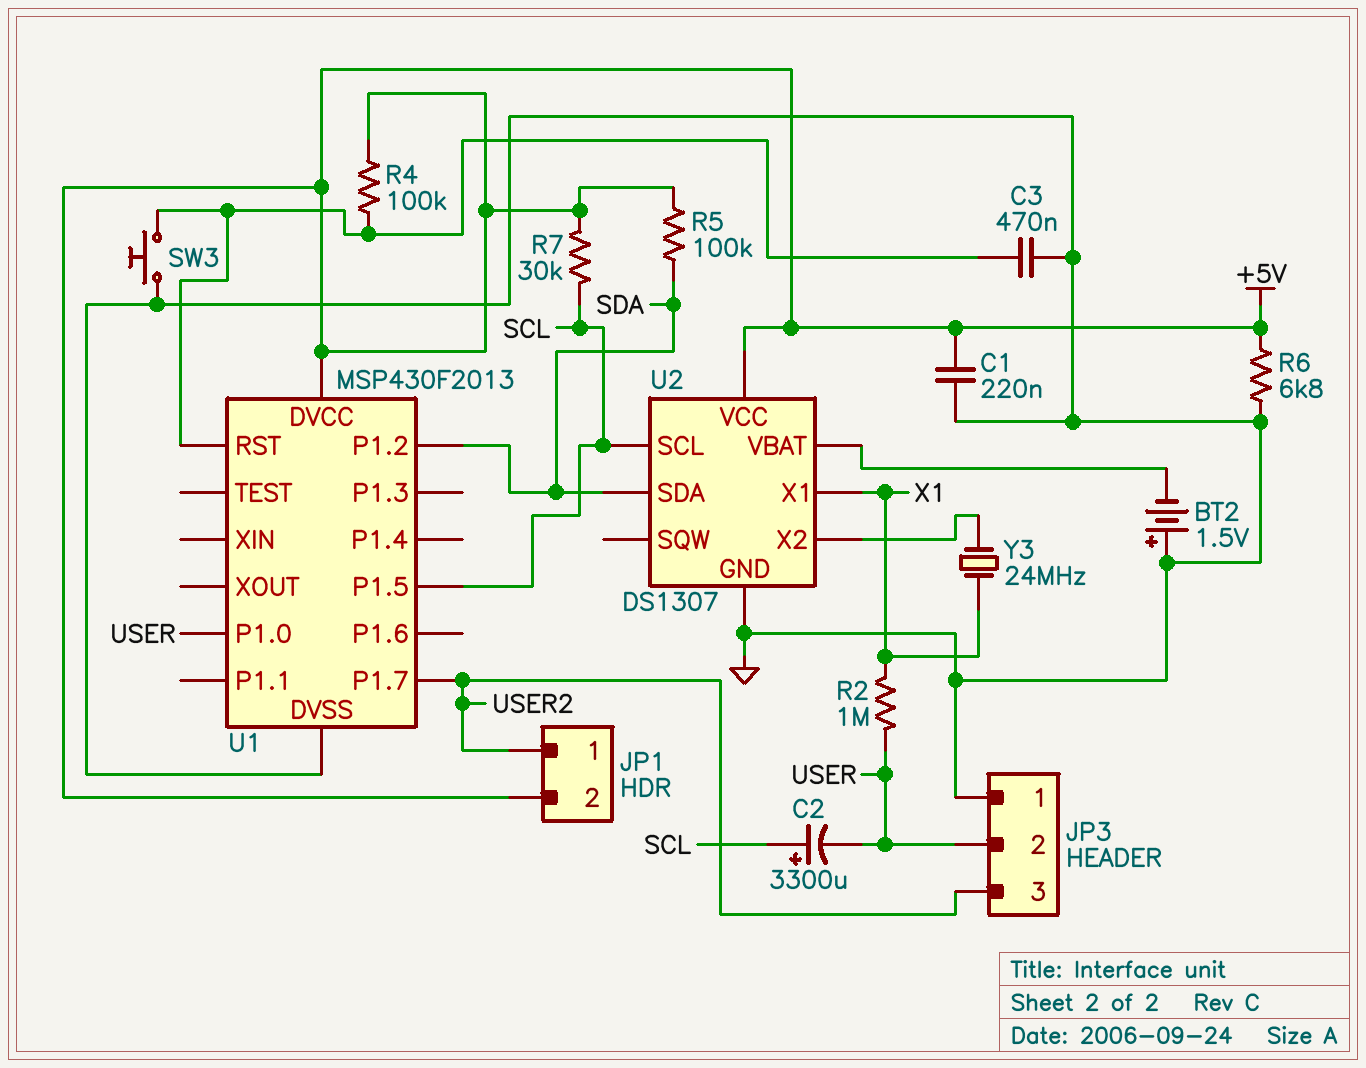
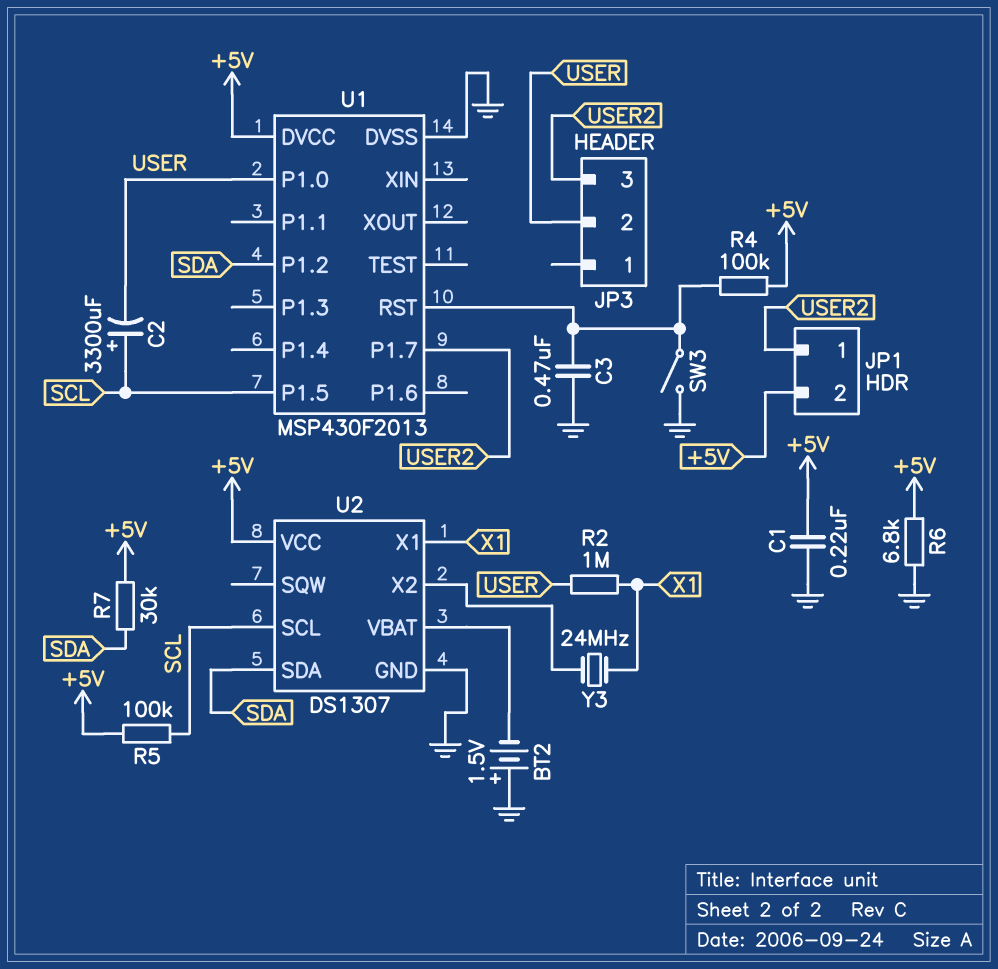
JP3 pin 1: GND -> none
R5: 100k (+5V, SDA) -> 100k (+5V, SCL)
R7: 30k (+5V, SCL) -> 30k (+5V, SDA)
SW3: button (GND, U1/RST) -> switch (GND, U1/RST)

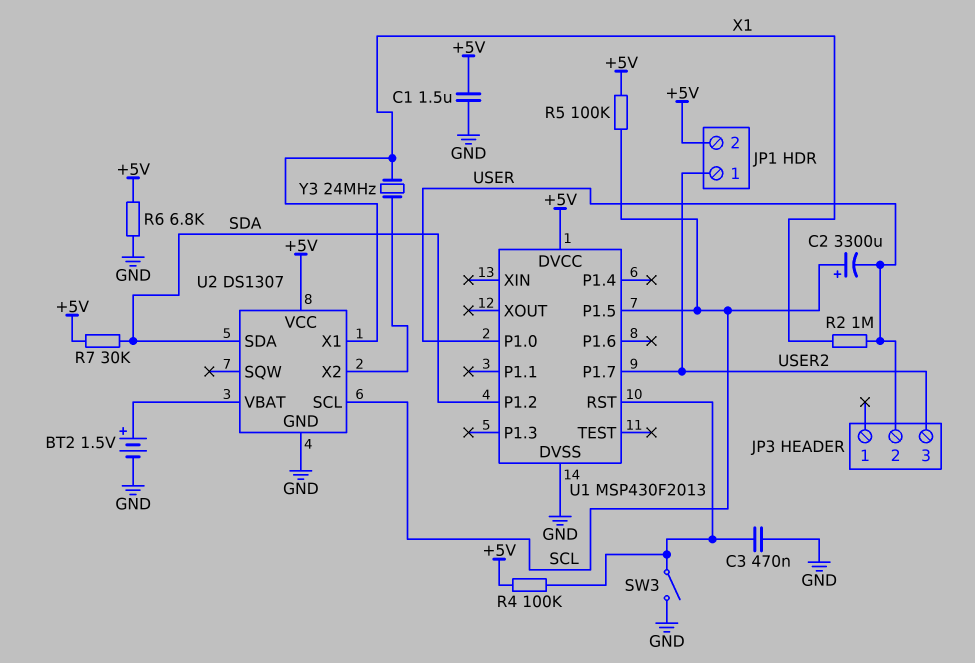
BT2: 1.5V (plus GND, minus U2/VBAT) -> 1.5V (plus U2/VBAT, minus GND)
C1: 220nF (+5V, GND) -> 1.5uF (+5V, GND)

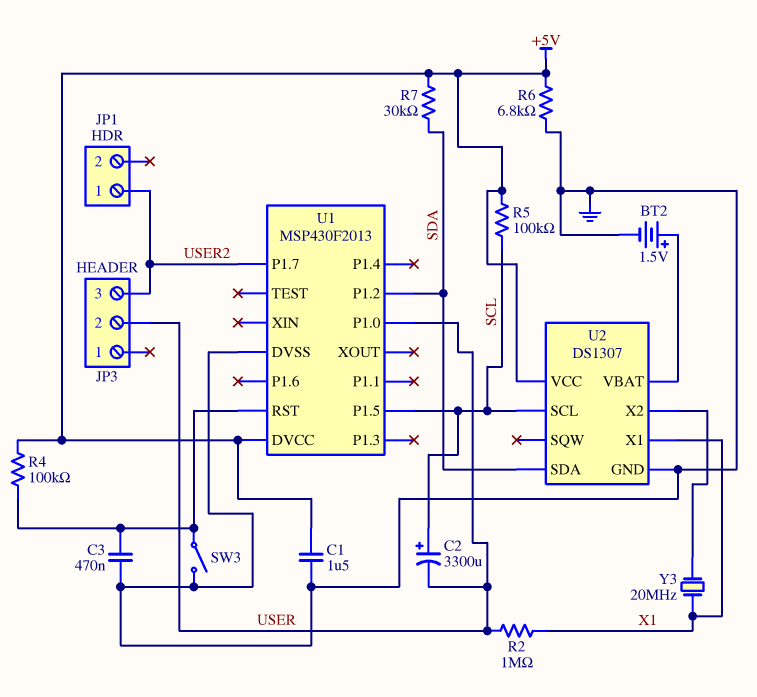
JP1 pin 2: +5V -> none
Y3: 24MHz (U2/X2, X1) -> 20MHz (U2/X2, X1)

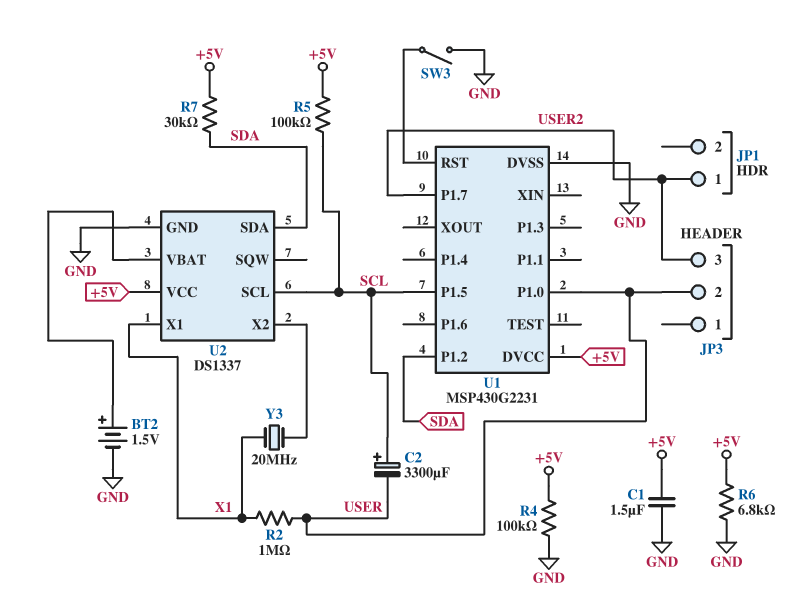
C3: 470nF (GND, U1/RST) -> none
R4: 100k (+5V, U1/RST) -> 100k (+5V, GND)
U1: MSP430F2013 -> MSP430G2231
U2: DS1307 -> DS1337

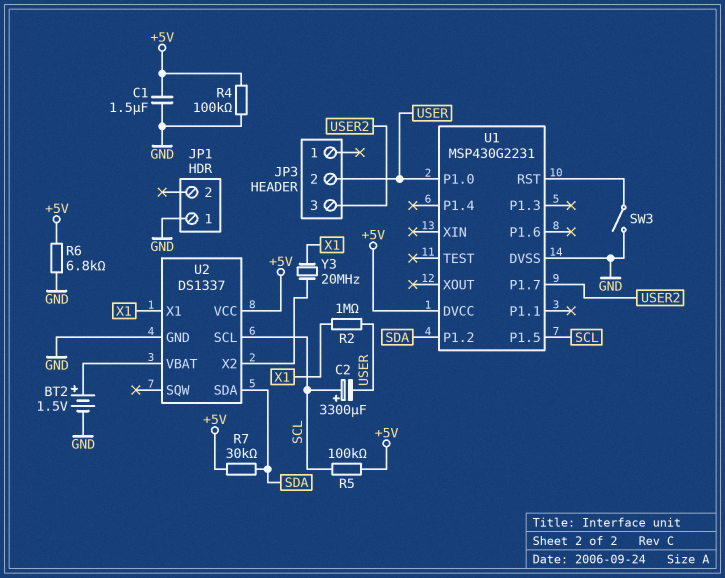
JP1 pin 1: USER2 -> GND

